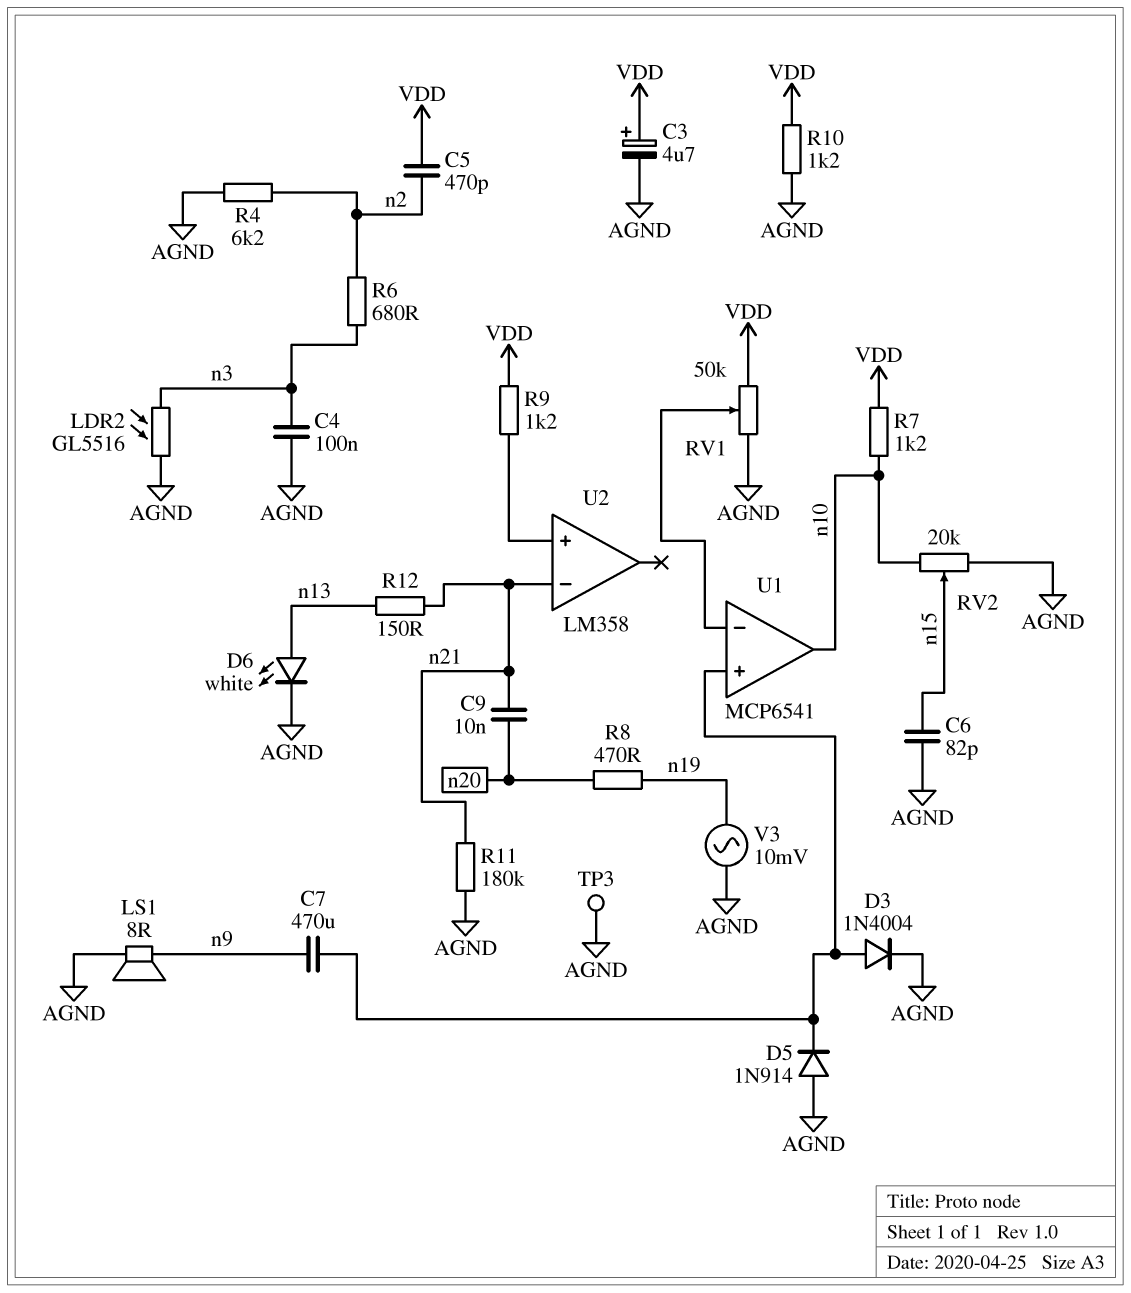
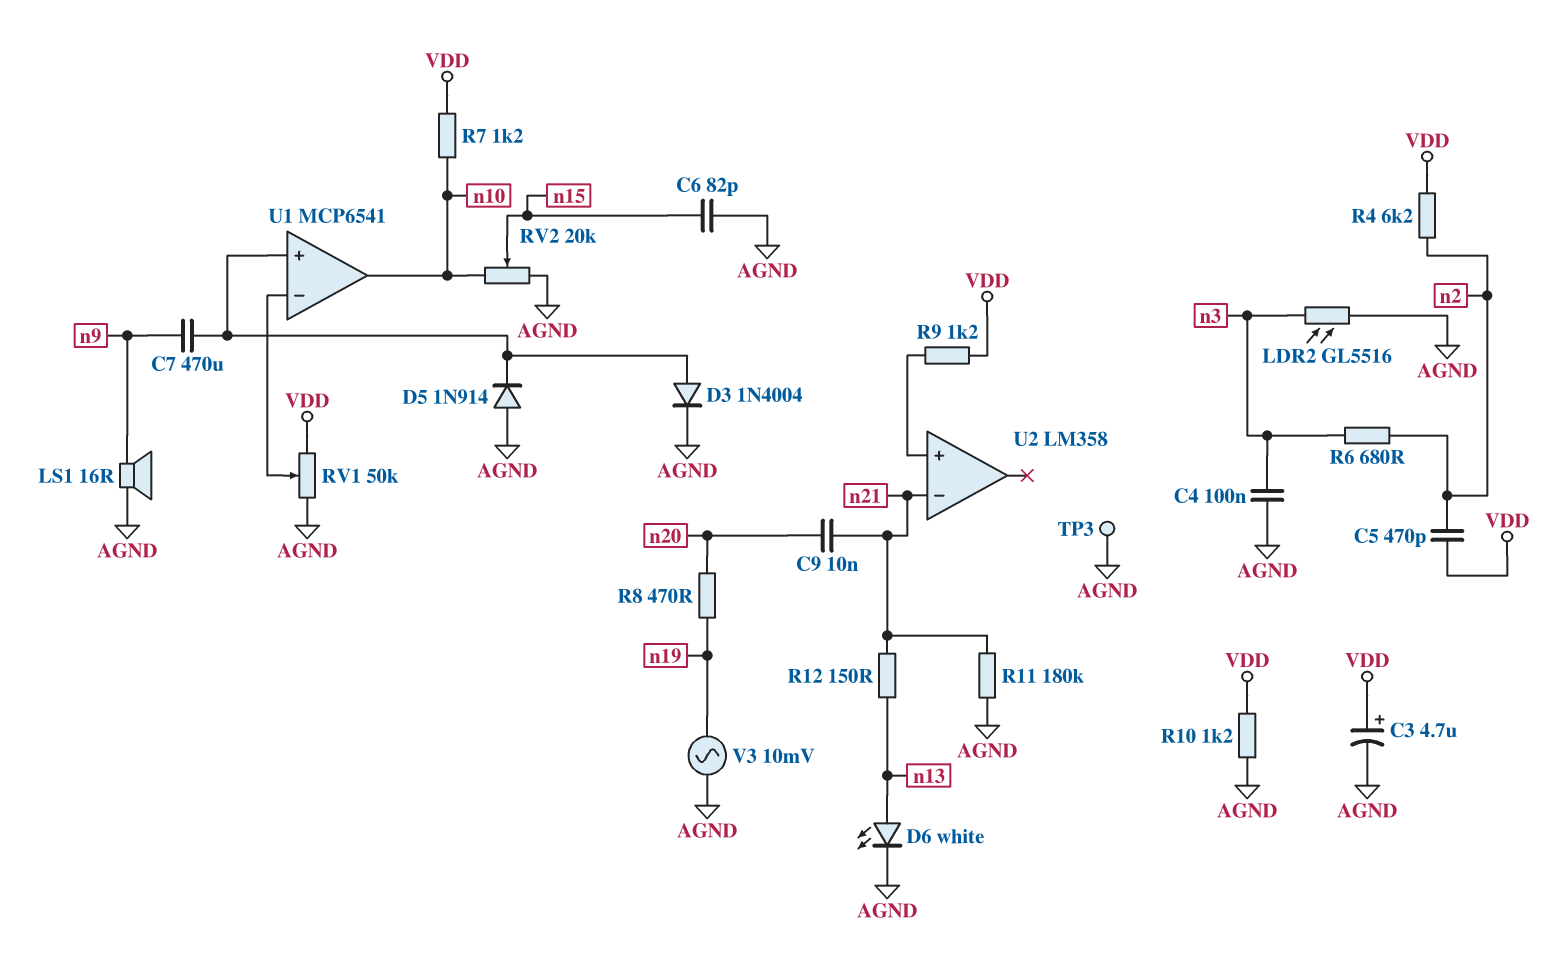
LS1: speaker 8R (AGND, n9) -> speaker 16R (AGND, n9)
R4: 6.2k (AGND, n2) -> 6.2k (VDD, n2)

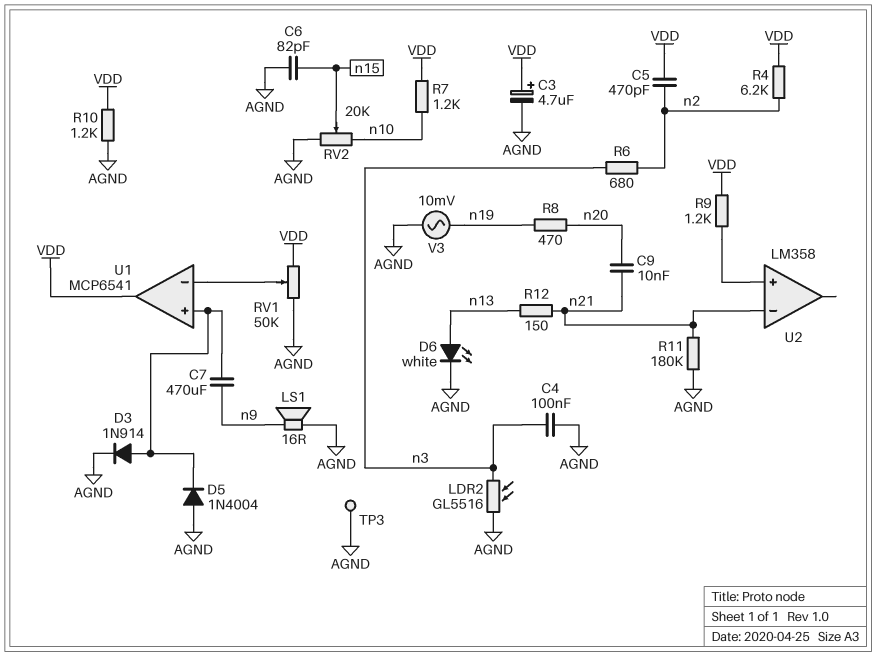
D3: diode 1N4004 (A U1/in+, K AGND) -> diode 1N914 (A U1/in+, K AGND)
D5: diode 1N914 (A AGND, K U1/in+) -> diode 1N4004 (A AGND, K U1/in+)
U1 pin out: n10 -> VDD

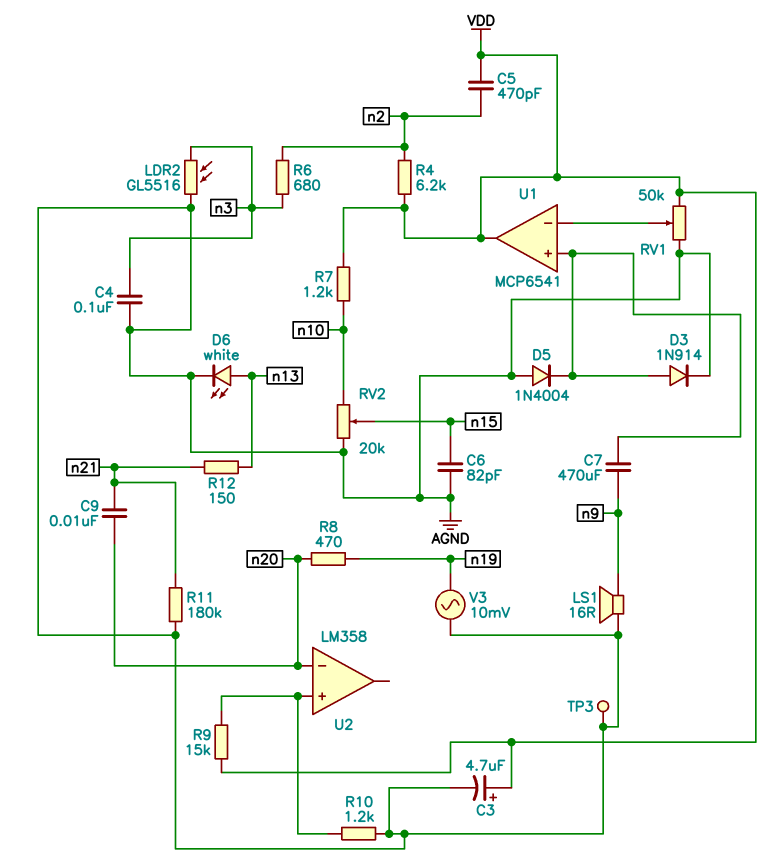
R9: 1.2k (U2/in+, VDD) -> 15k (U2/in+, VDD)
R10: 1.2k (AGND, VDD) -> 1.2k (AGND, U2/in+)
U2 pin in-: n21 -> n20

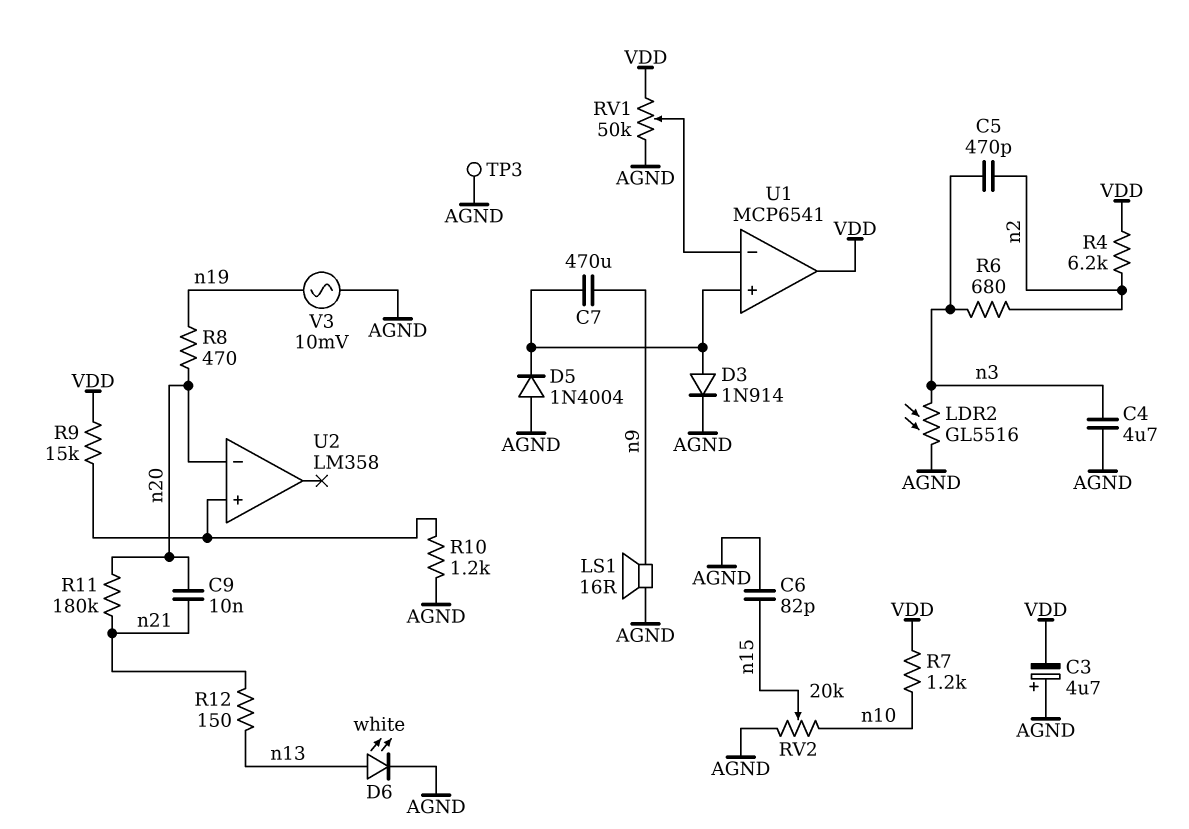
C3: 4.7uF (plus VDD, minus AGND) -> 4.7uF (plus AGND, minus VDD)
C4: 100nF (AGND, n3) -> 4.7uF (AGND, n3)
C5: 470pF (VDD, n2) -> 470pF (n2, n3)
R11: 180k (AGND, n21) -> 180k (n20, n21)

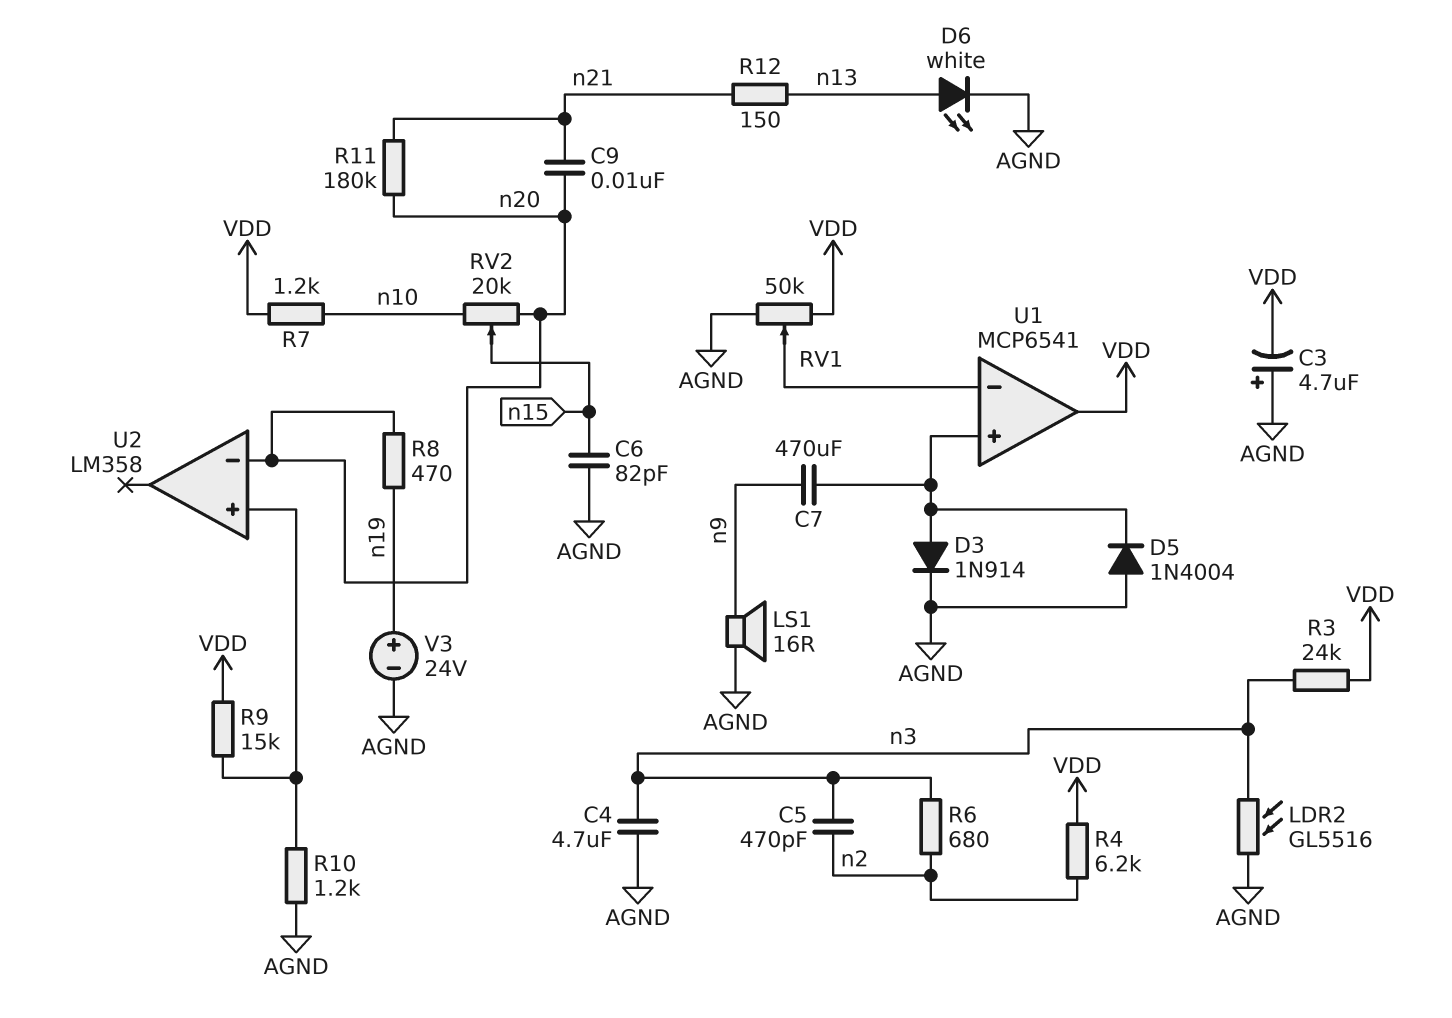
R3: none -> 24k (VDD, n3)
RV2: 20k (AGND, n10, wiper n15) -> 20k (n10, n20, wiper n15)
TP3: test point (AGND) -> none
V3: AC 10mV (AGND, n19) -> 24V (plus n19, minus AGND)

